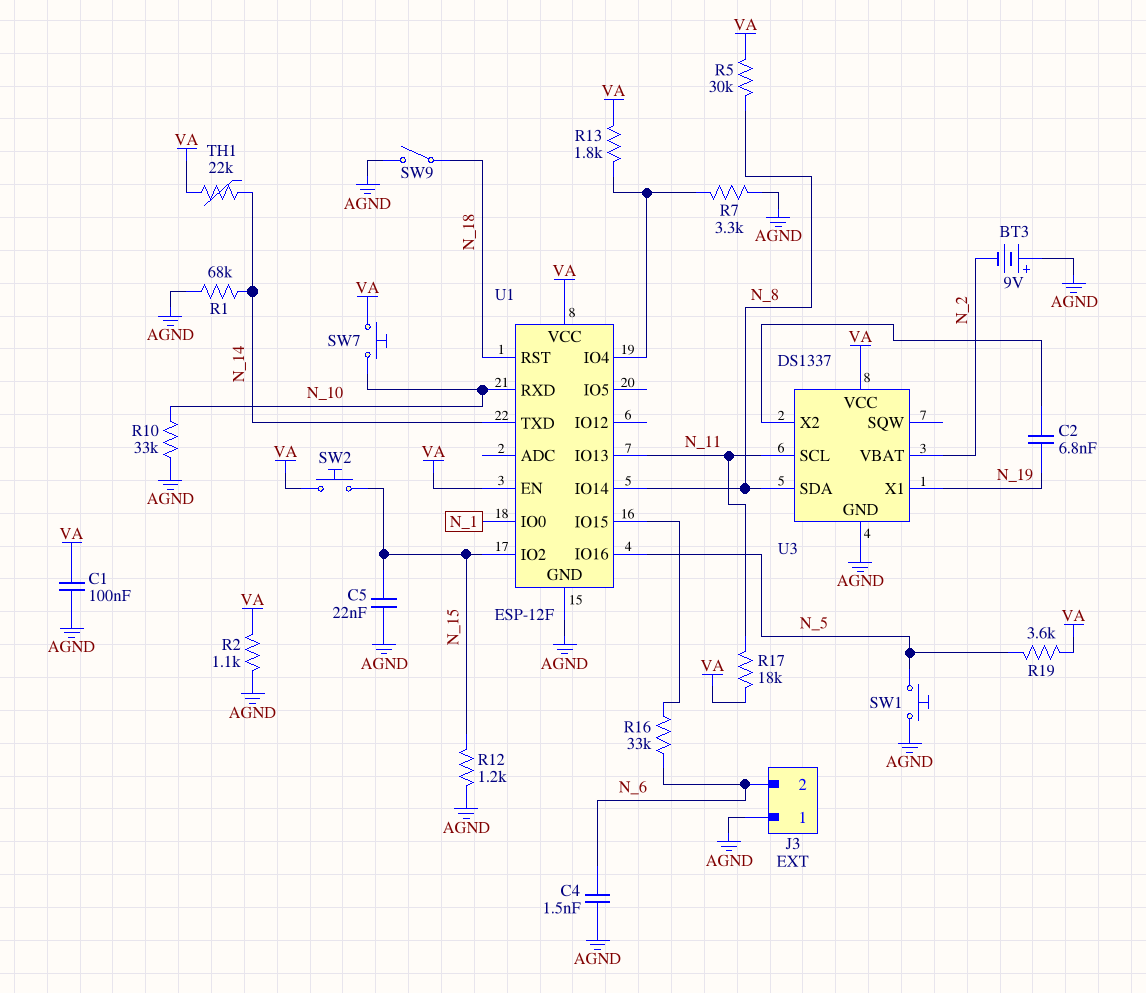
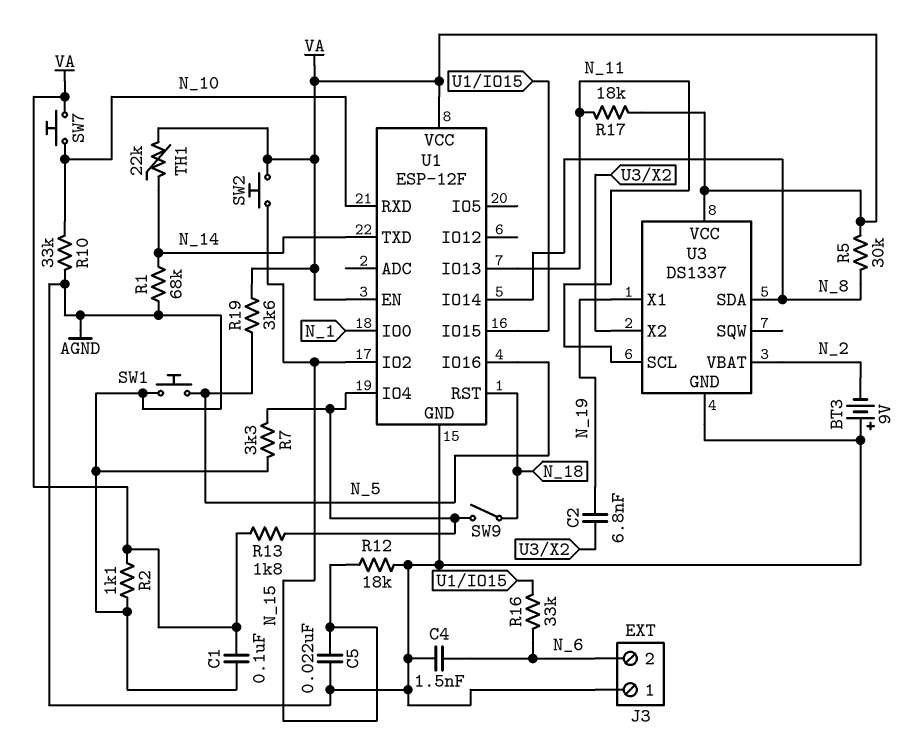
R12: 1.2k (AGND, N_15) -> 18k (AGND, N_15)
SW9: switch (AGND, N_18) -> switch (N_18, U1/IO4)

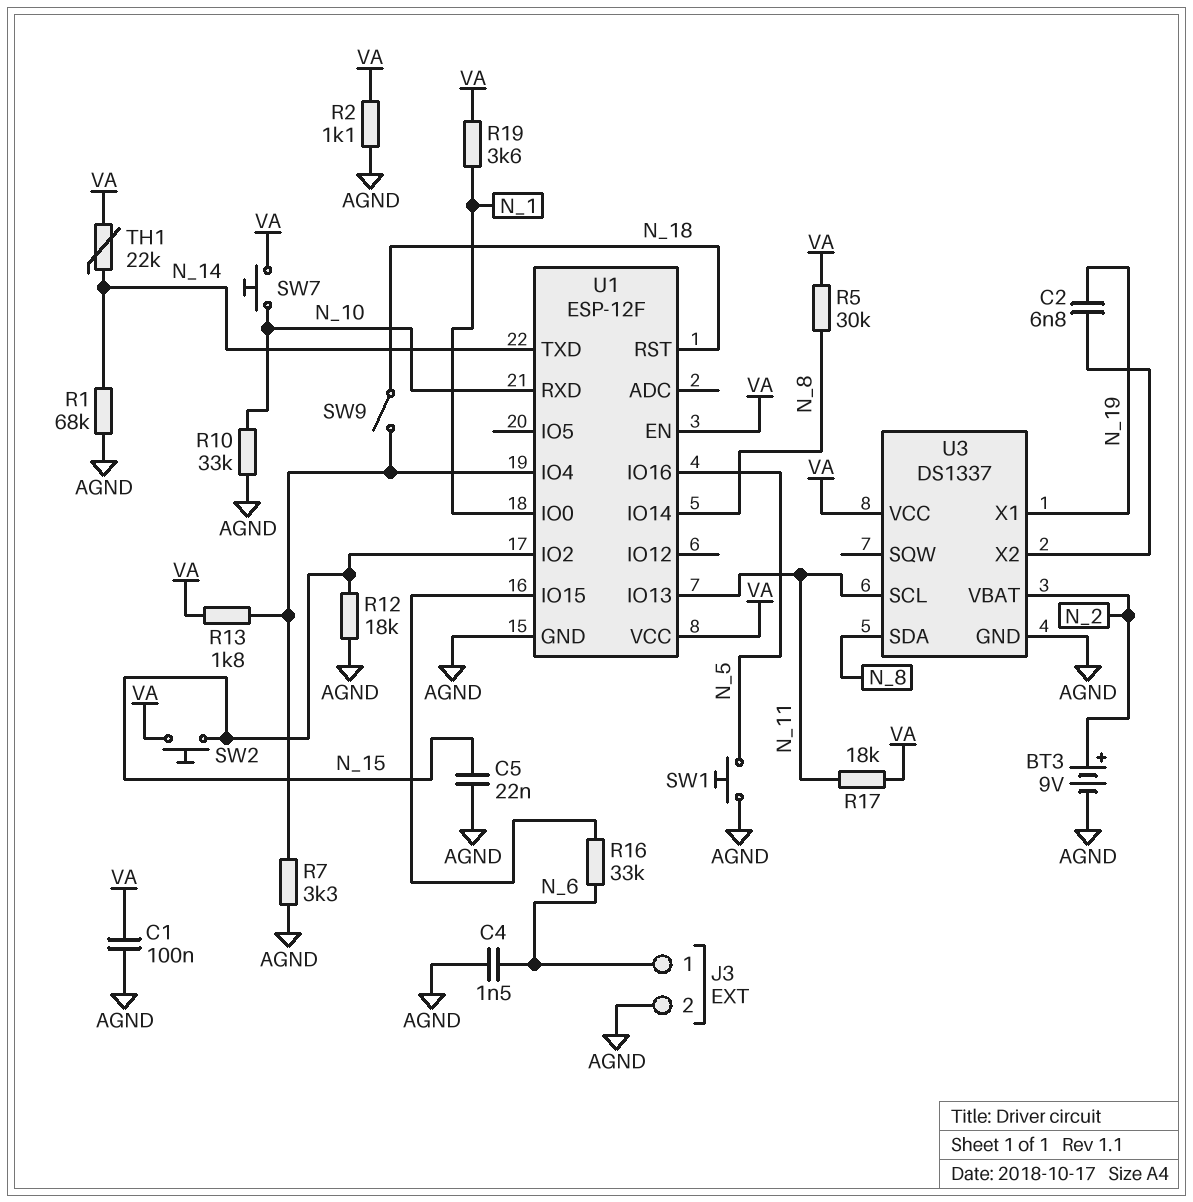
BT3: 9V (plus AGND, minus N_2) -> 9V (plus N_2, minus AGND)
J3 pin 1: AGND -> N_6
J3 pin 2: N_6 -> AGND
R19: 3.6k (N_5, VA) -> 3.6k (N_1, VA)

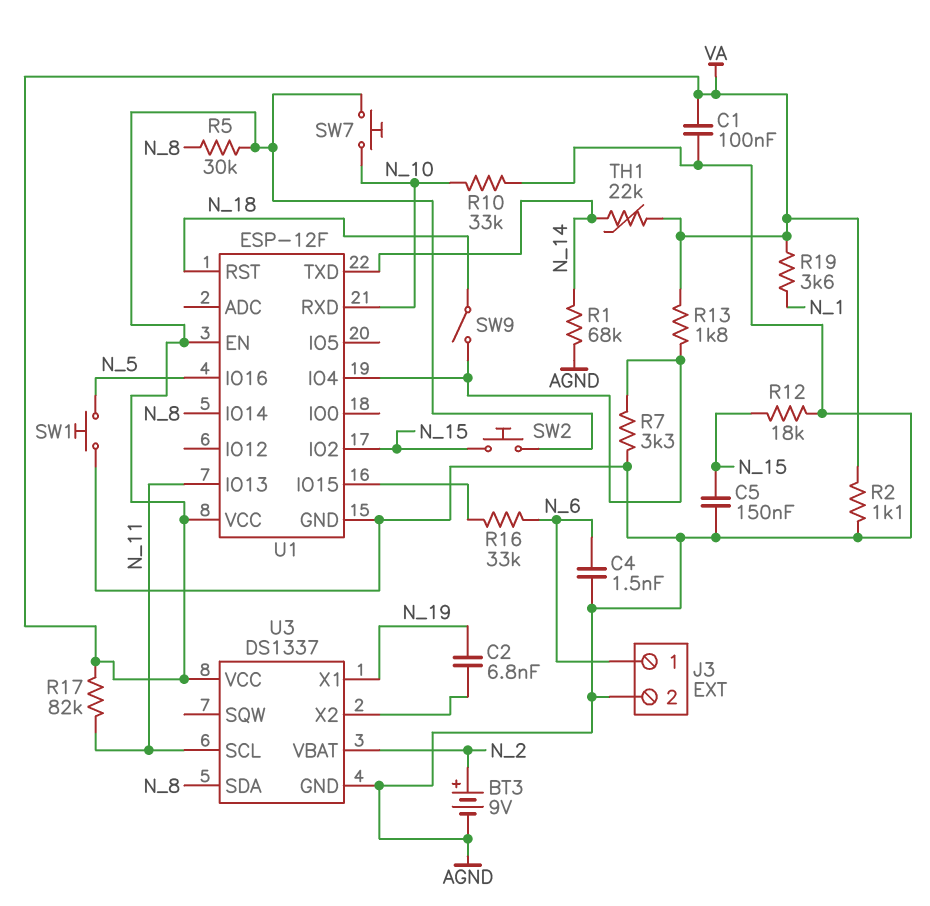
C5: 22nF (AGND, N_15) -> 150nF (AGND, N_15)
R17: 18k (N_11, VA) -> 82k (N_11, VA)
U1 pin IO0: N_1 -> none

